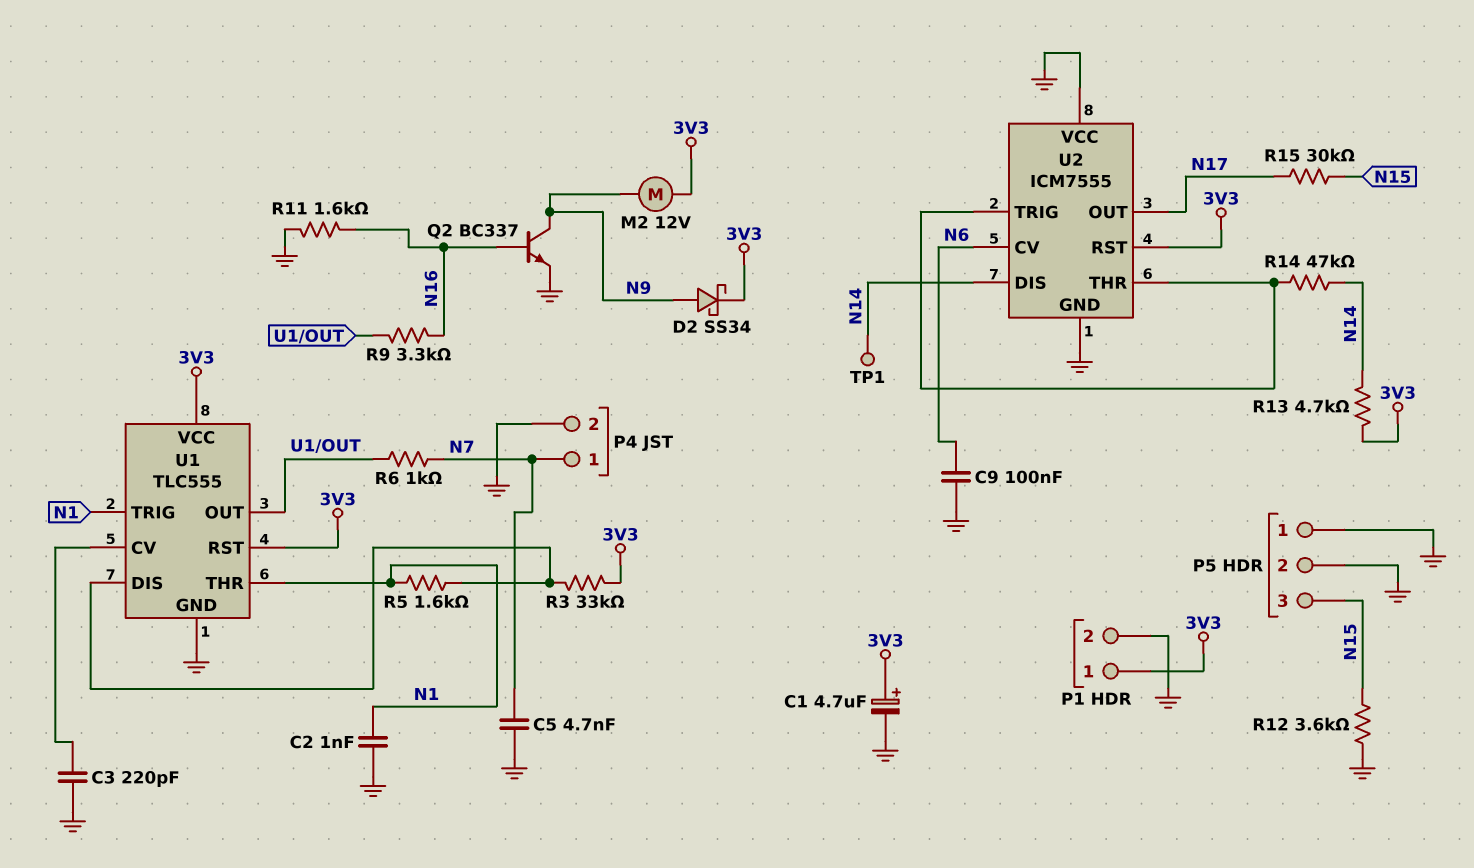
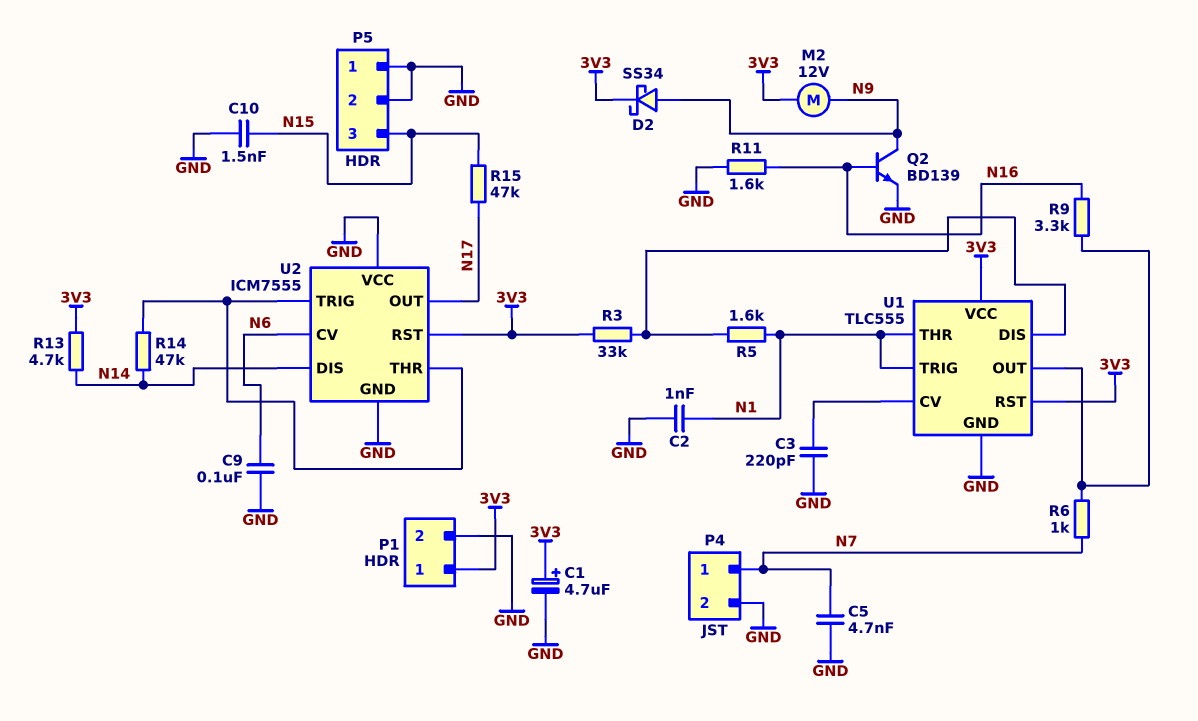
C10: none -> 1.5nF (GND, N15)
Q2: NPN BC337 (B N16, C N9, E GND) -> NPN BD139 (B N16, C N9, E GND)
R12: 3.6k (GND, N15) -> none
R15: 30k (N15, N17) -> 47k (N15, N17)
TP1: test point (N14) -> none

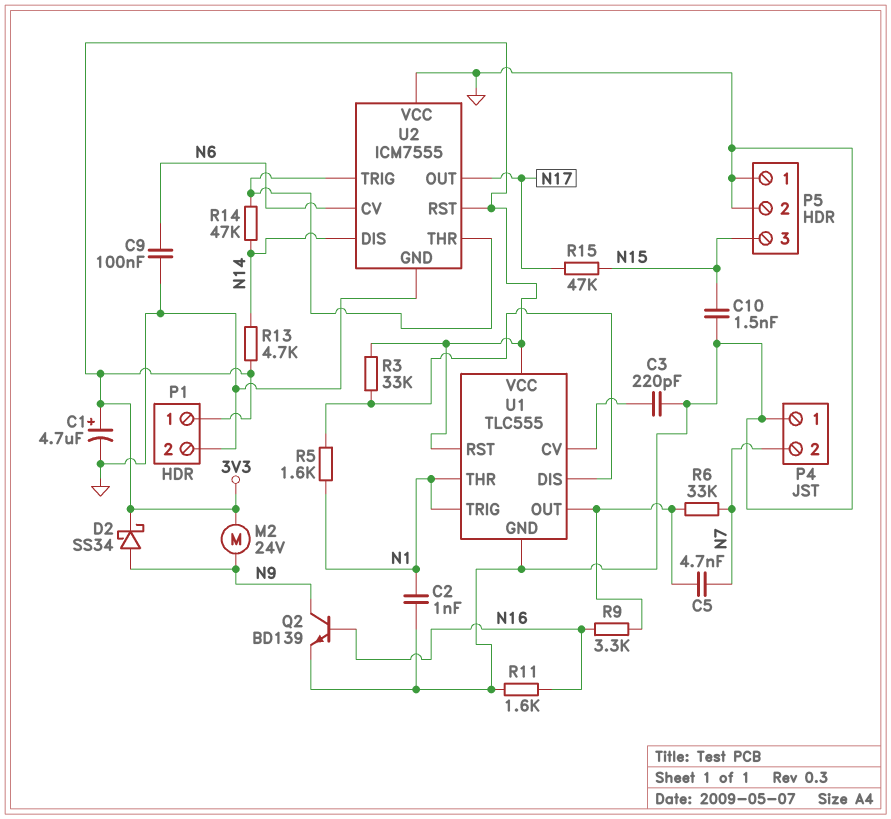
C5: 4.7nF (GND, N7) -> 4.7nF (N7, U1/OUT)
M2: motor 12V (3V3, N9) -> motor 24V (3V3, N9)
P4 pin 1: N7 -> GND
P4 pin 2: GND -> N7
R6: 1k (N7, U1/OUT) -> 33k (N7, U1/OUT)

